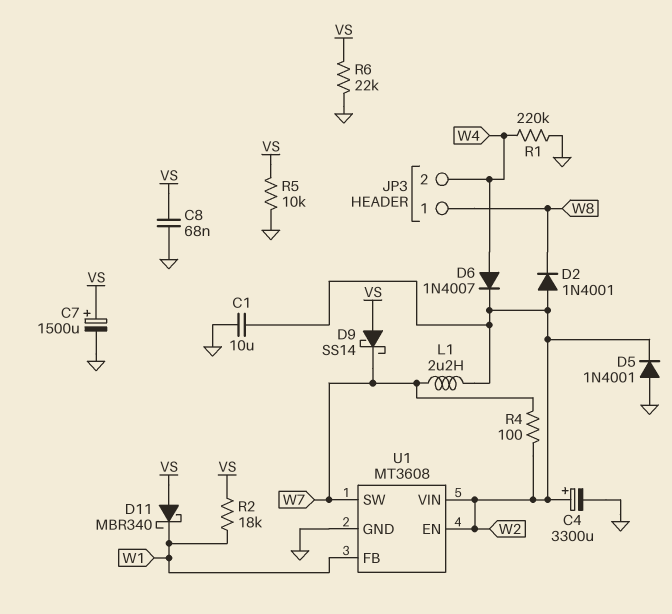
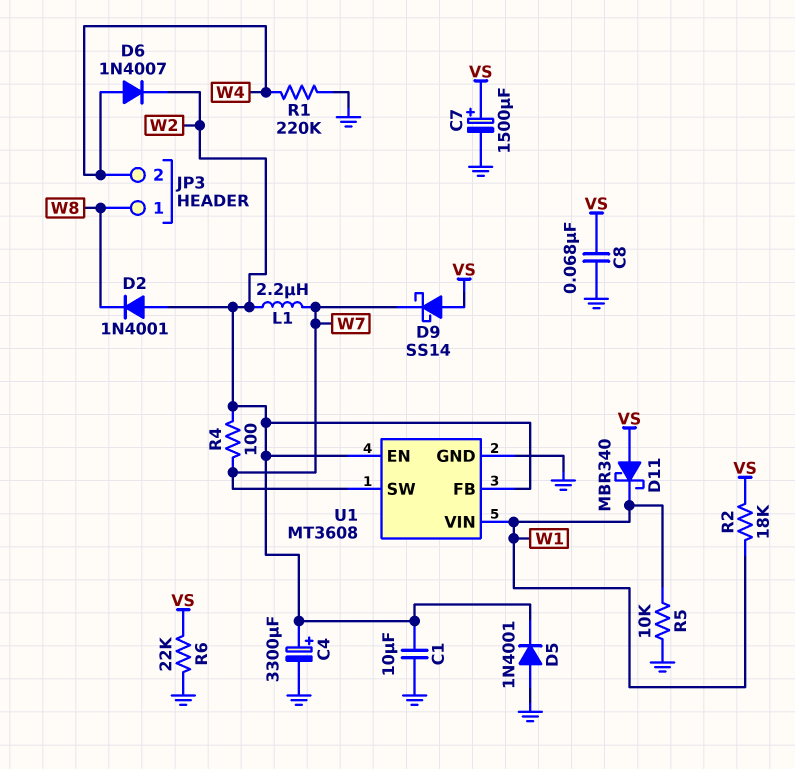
R5: 10k (GND, VS) -> 10k (GND, W1)
U1 pin FB: W1 -> W2
U1 pin VIN: W2 -> W1

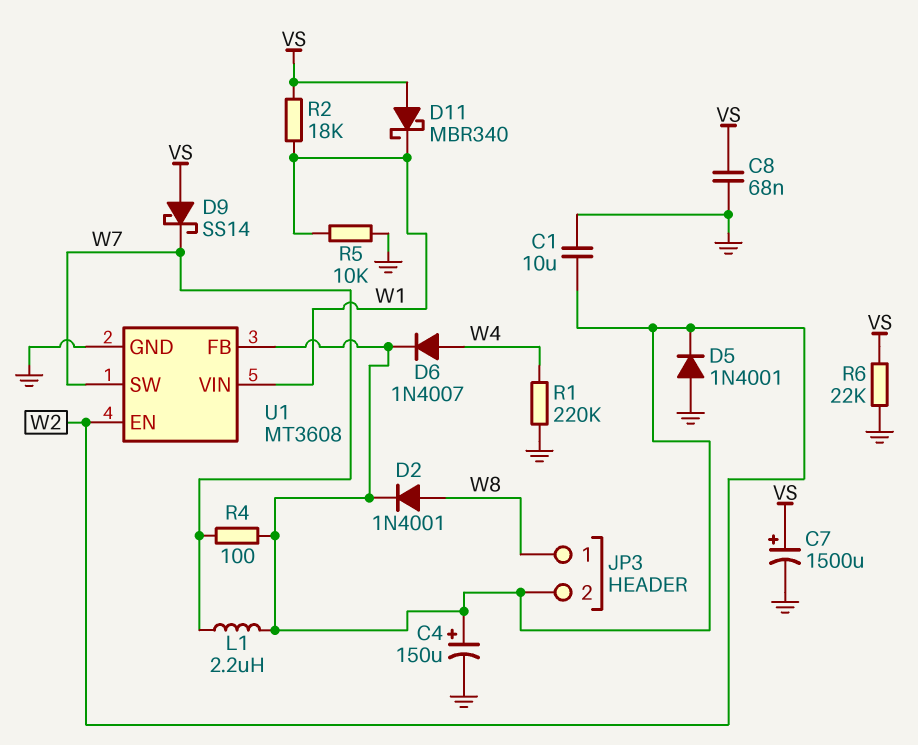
C4: 3300uF (plus W2, minus GND) -> 150uF (plus W2, minus GND)
D2: diode 1N4001 (A W2, K W8) -> diode 1N4001 (A W8, K W2)
JP3 pin 2: W4 -> W2

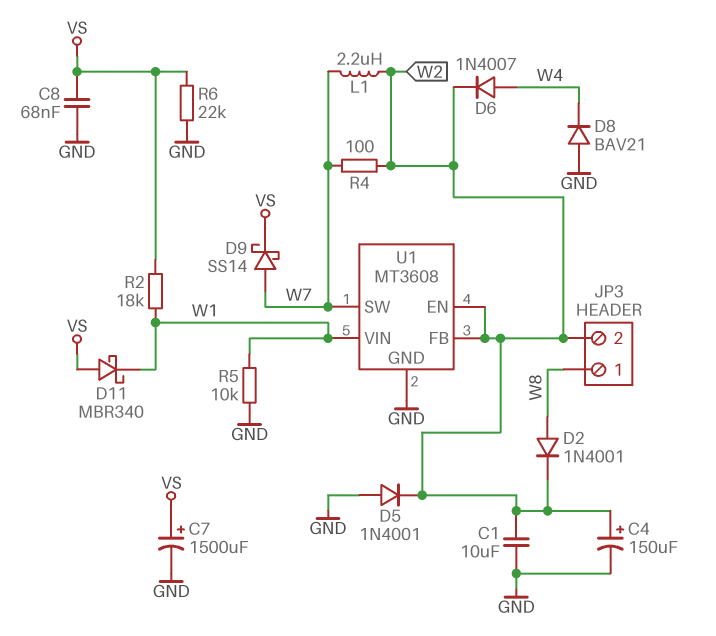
D8: none -> diode BAV21 (A GND, K W4)
D9: schottky SS14 (A VS, K W7) -> schottky SS14 (A W7, K VS)
R1: 220k (GND, W4) -> none

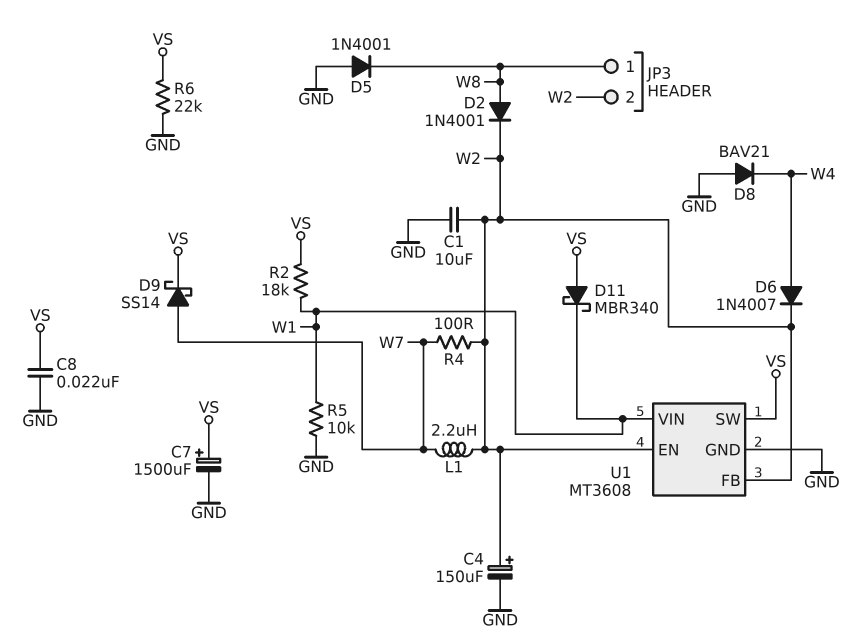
C8: 68nF (GND, VS) -> 22nF (GND, VS)
D5: diode 1N4001 (A GND, K W2) -> diode 1N4001 (A GND, K W8)
U1 pin SW: W7 -> VS

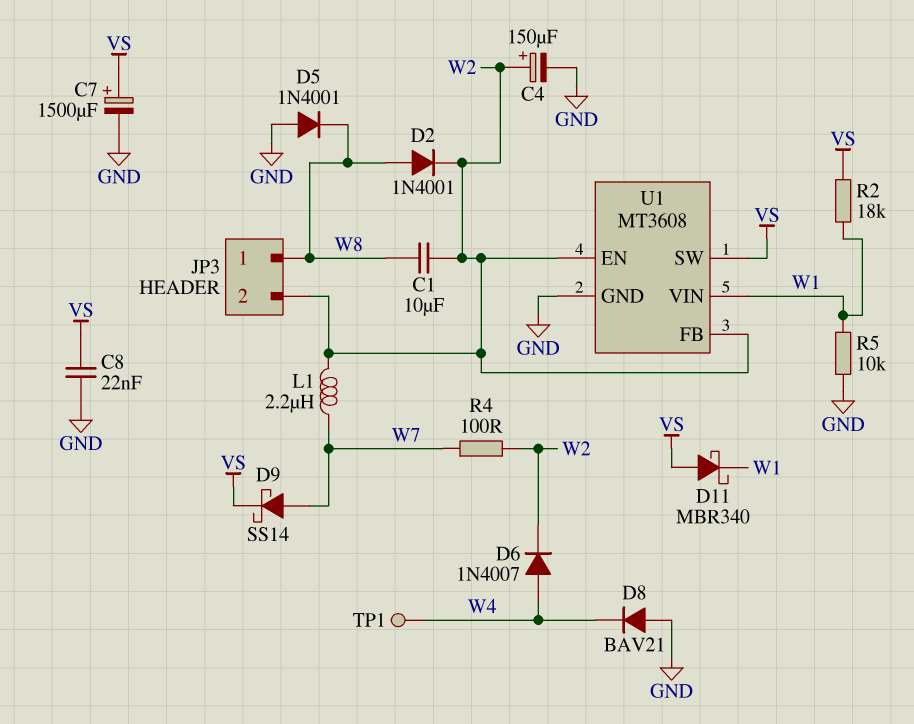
C1: 10uF (GND, W2) -> 10uF (W2, W8)
R6: 22k (GND, VS) -> none
TP1: none -> test point (W4)

